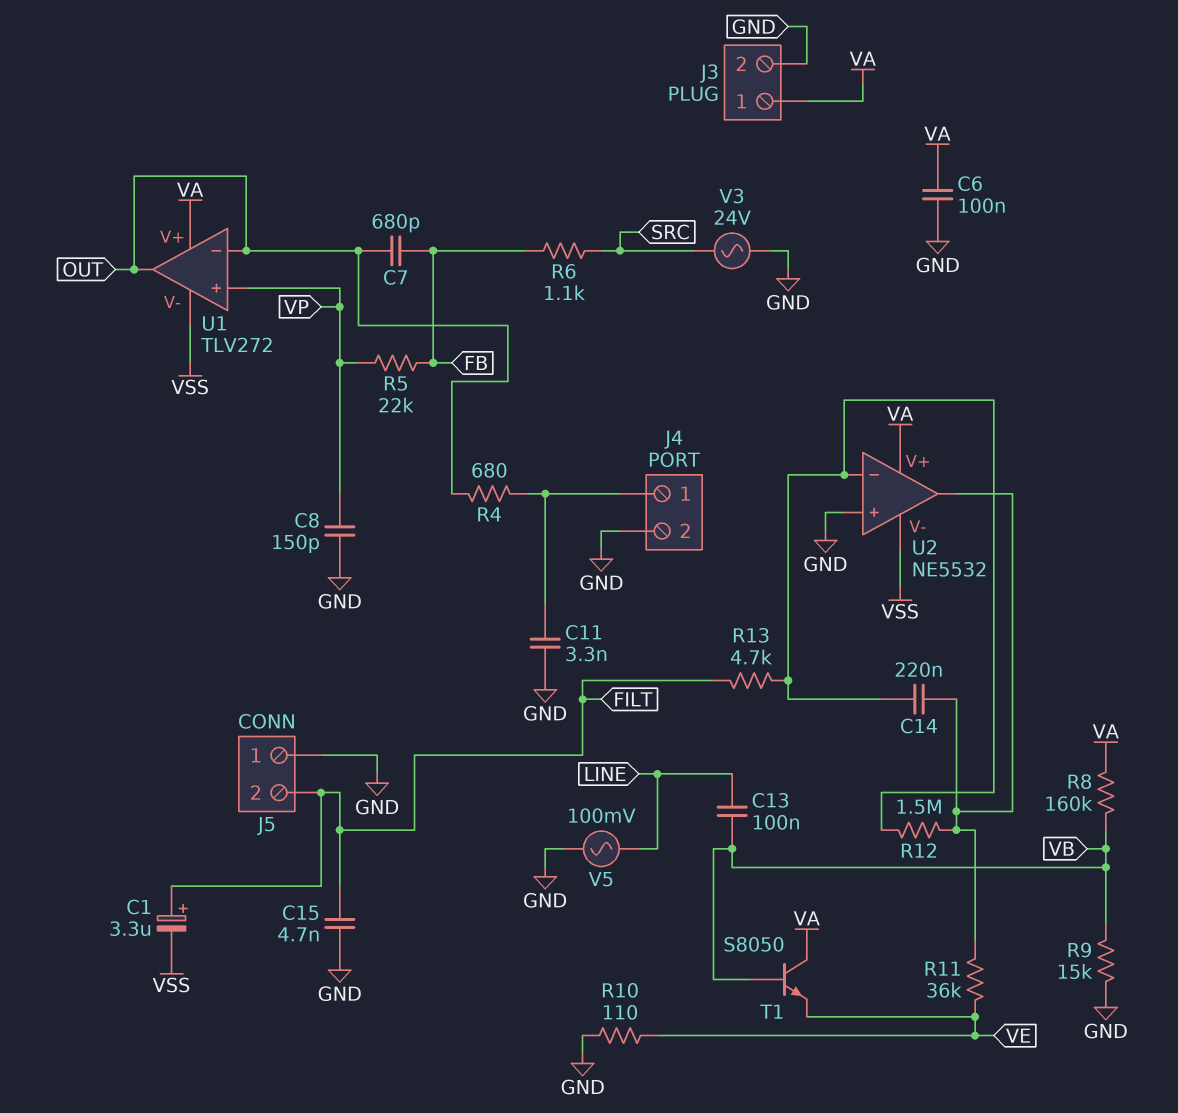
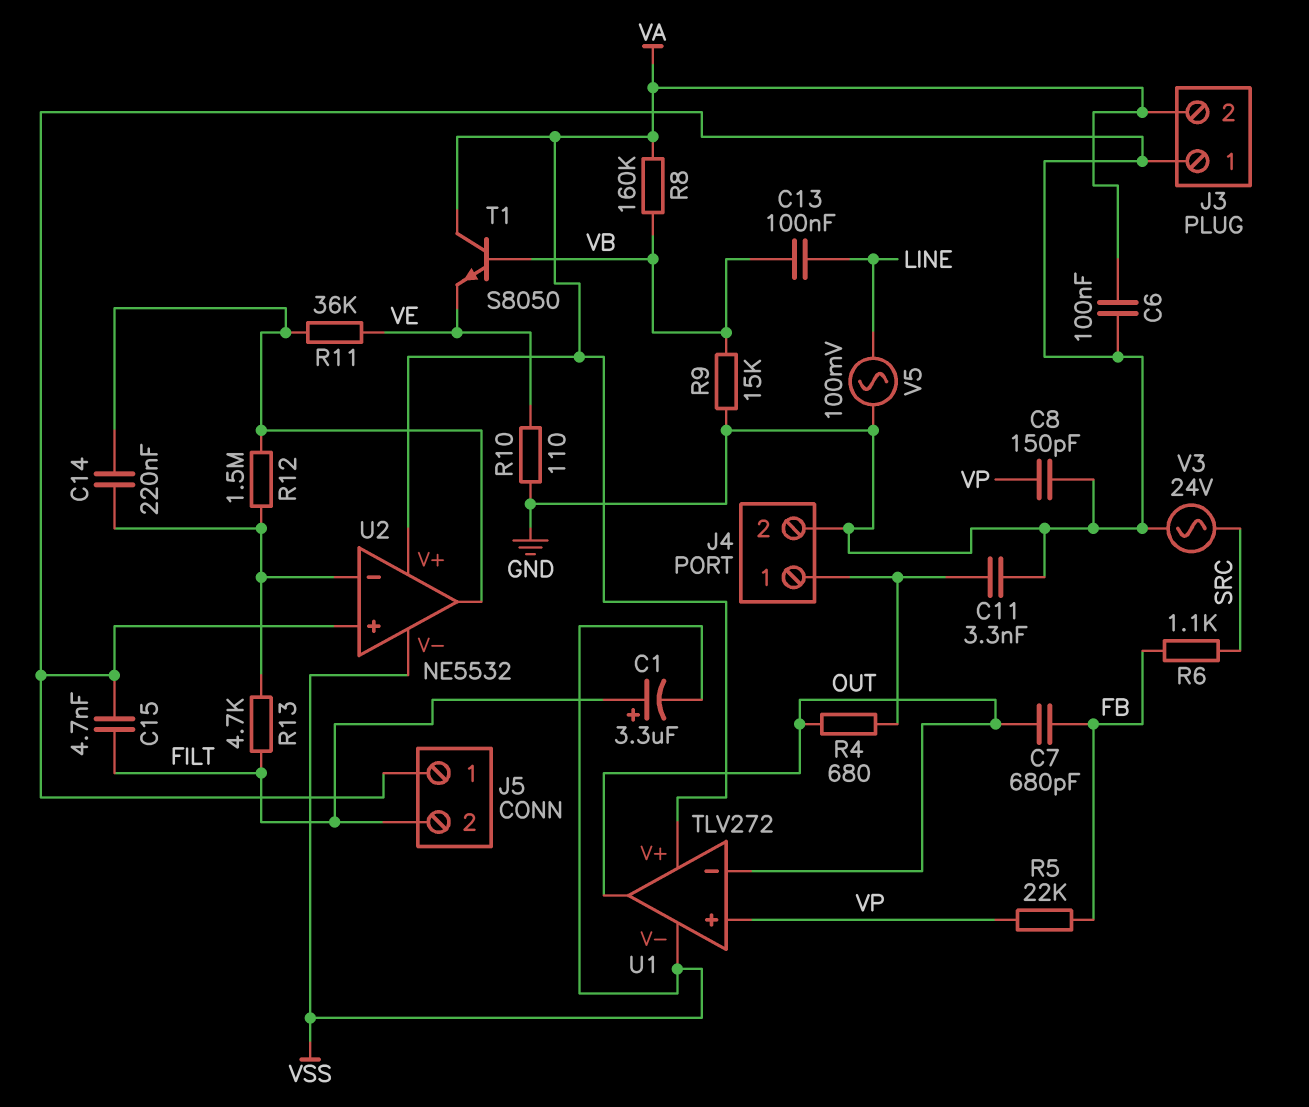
J3 pin 1: VA -> GND
J3 pin 2: GND -> VA

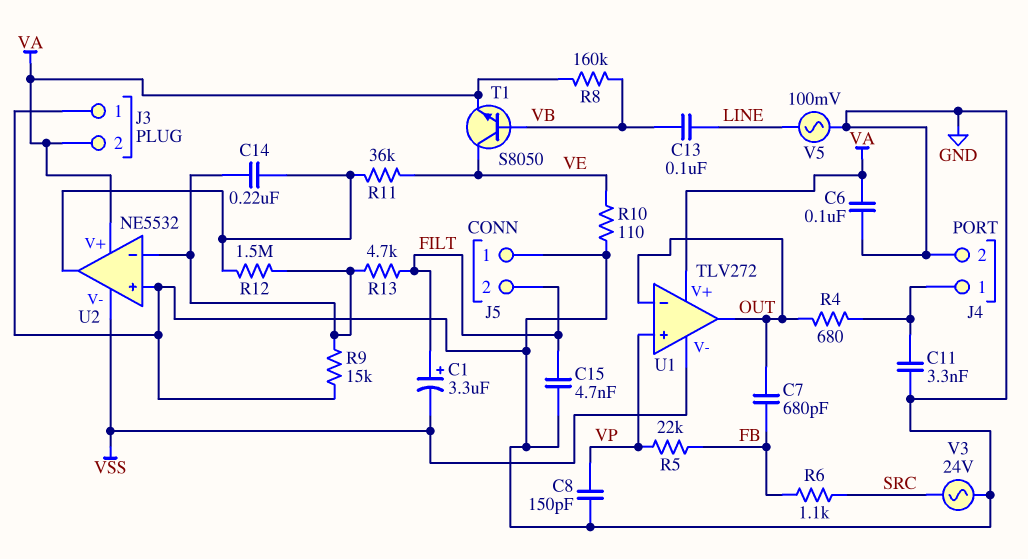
R9: 15k (GND, VB) -> 15k (GND, U2/in-)
T1: NPN S8050 (B VB, C VA, E VE) -> NPN S8050 (B VB, C VE, E VA)

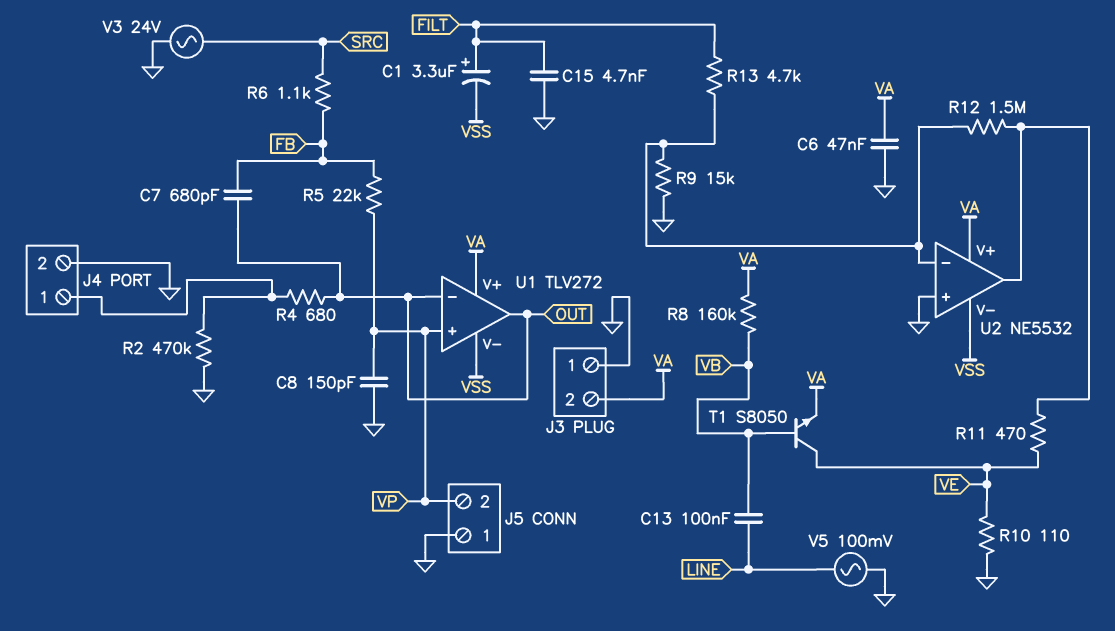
C6: 100nF (GND, VA) -> 47nF (GND, VA)
C11: 3.3nF (GND, J4/1) -> none
C14: 220nF (U2/in-, U2/out) -> none
J5 pin 2: FILT -> VP
R2: none -> 470k (GND, J4/1)
R11: 36k (U2/out, VE) -> 470 (U2/out, VE)

